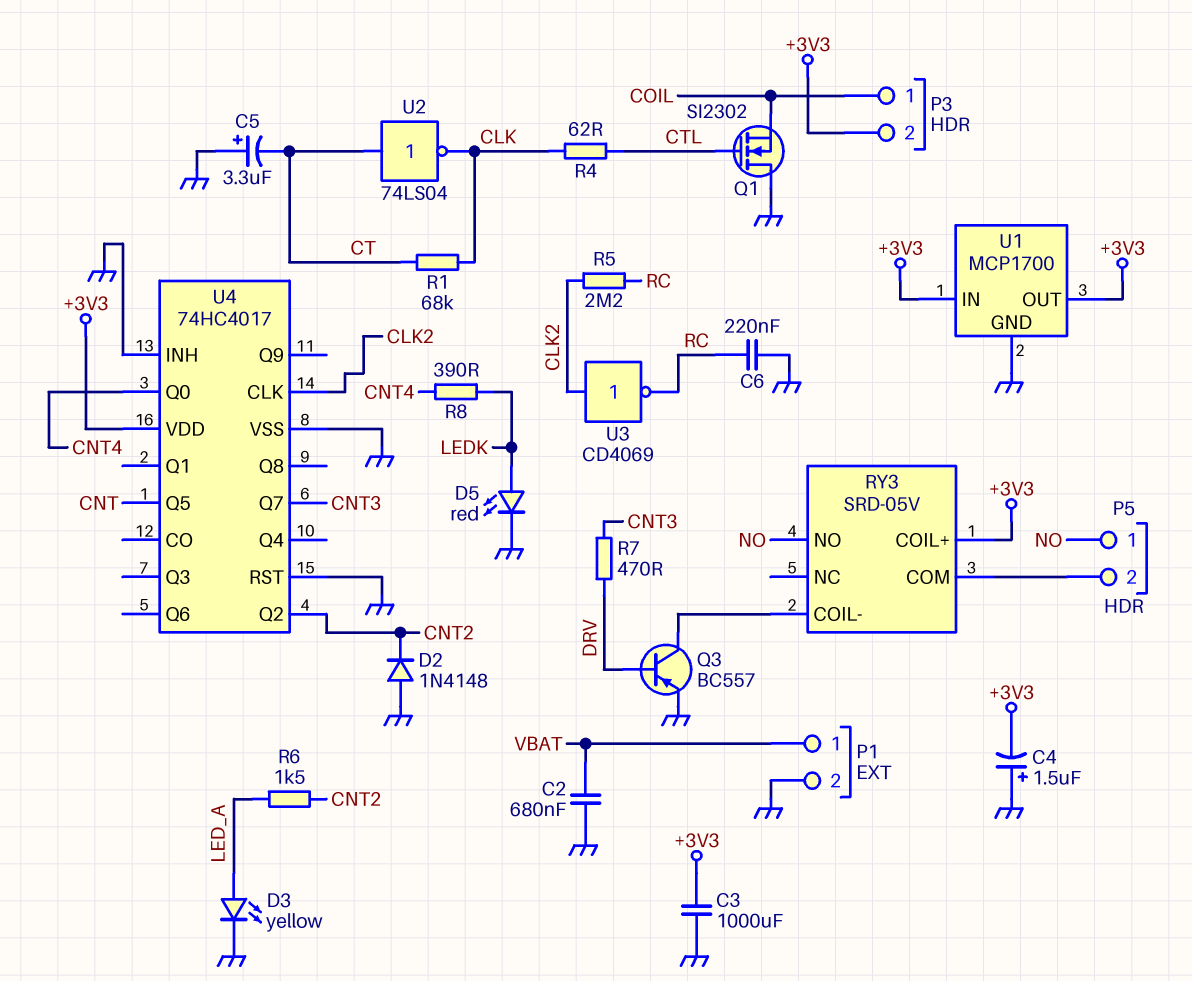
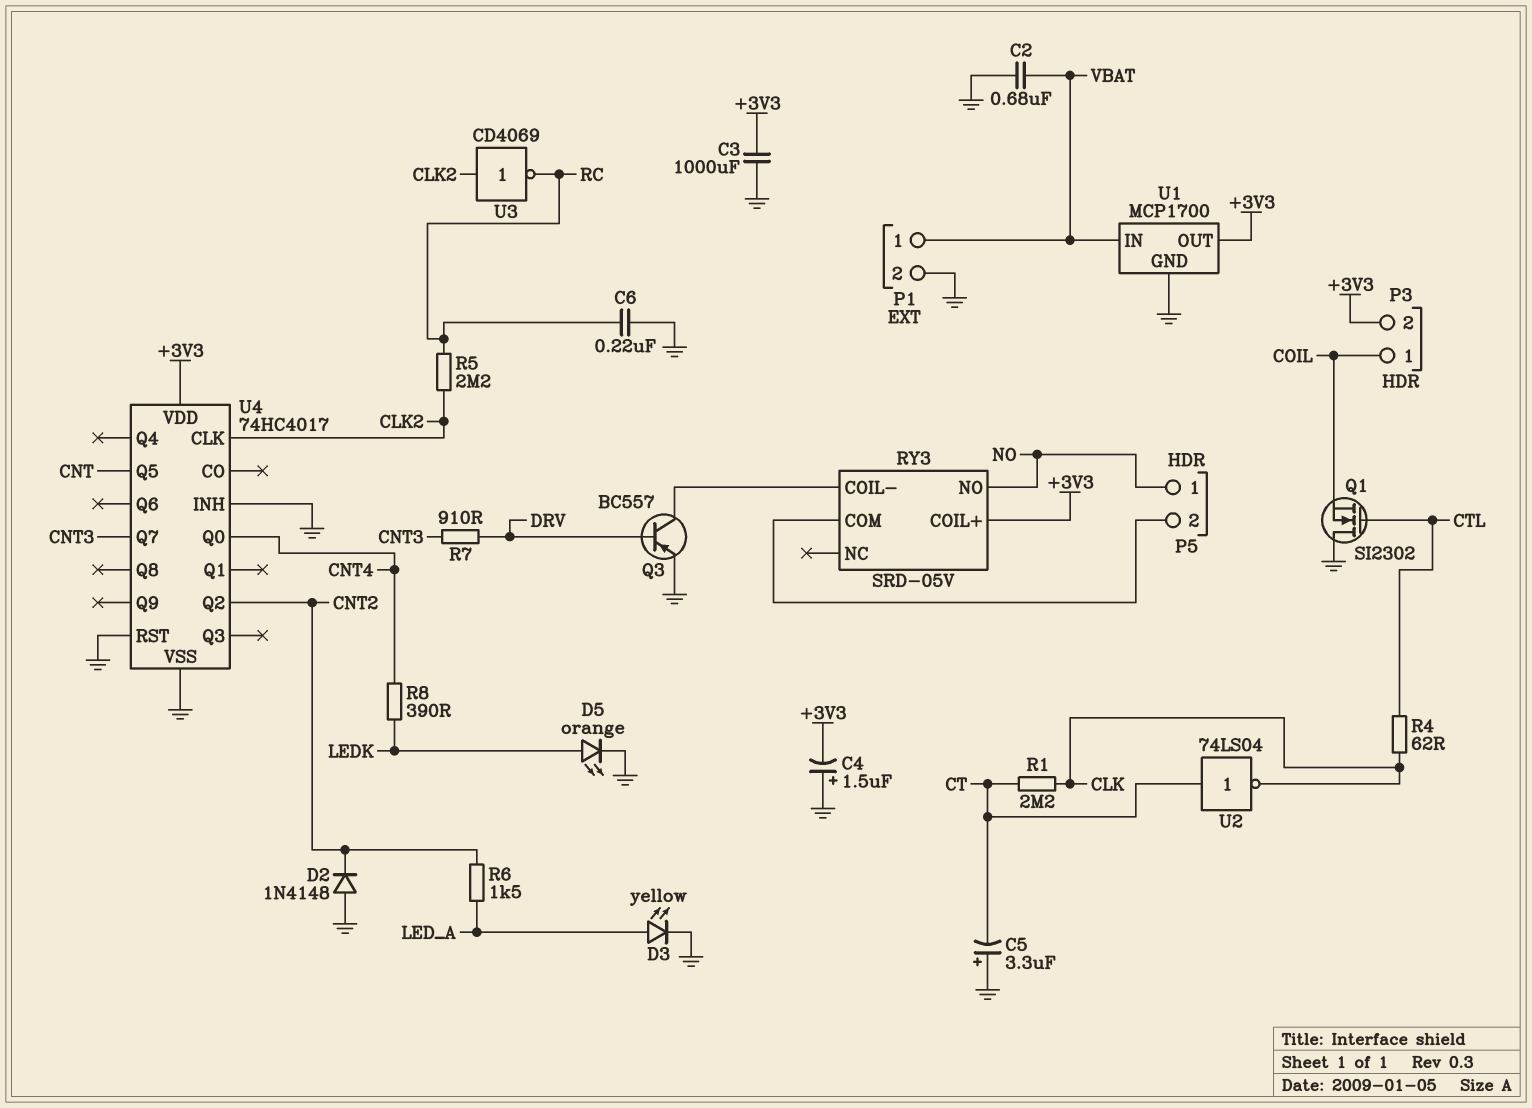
D5: LED red (A LEDK, K GND) -> LED orange (A LEDK, K GND)
R1: 68k (CLK, CT) -> 2.2M (CLK, CT)
R7: 470 (CNT3, DRV) -> 910 (CNT3, DRV)
U1 pin IN: +3V3 -> VBAT

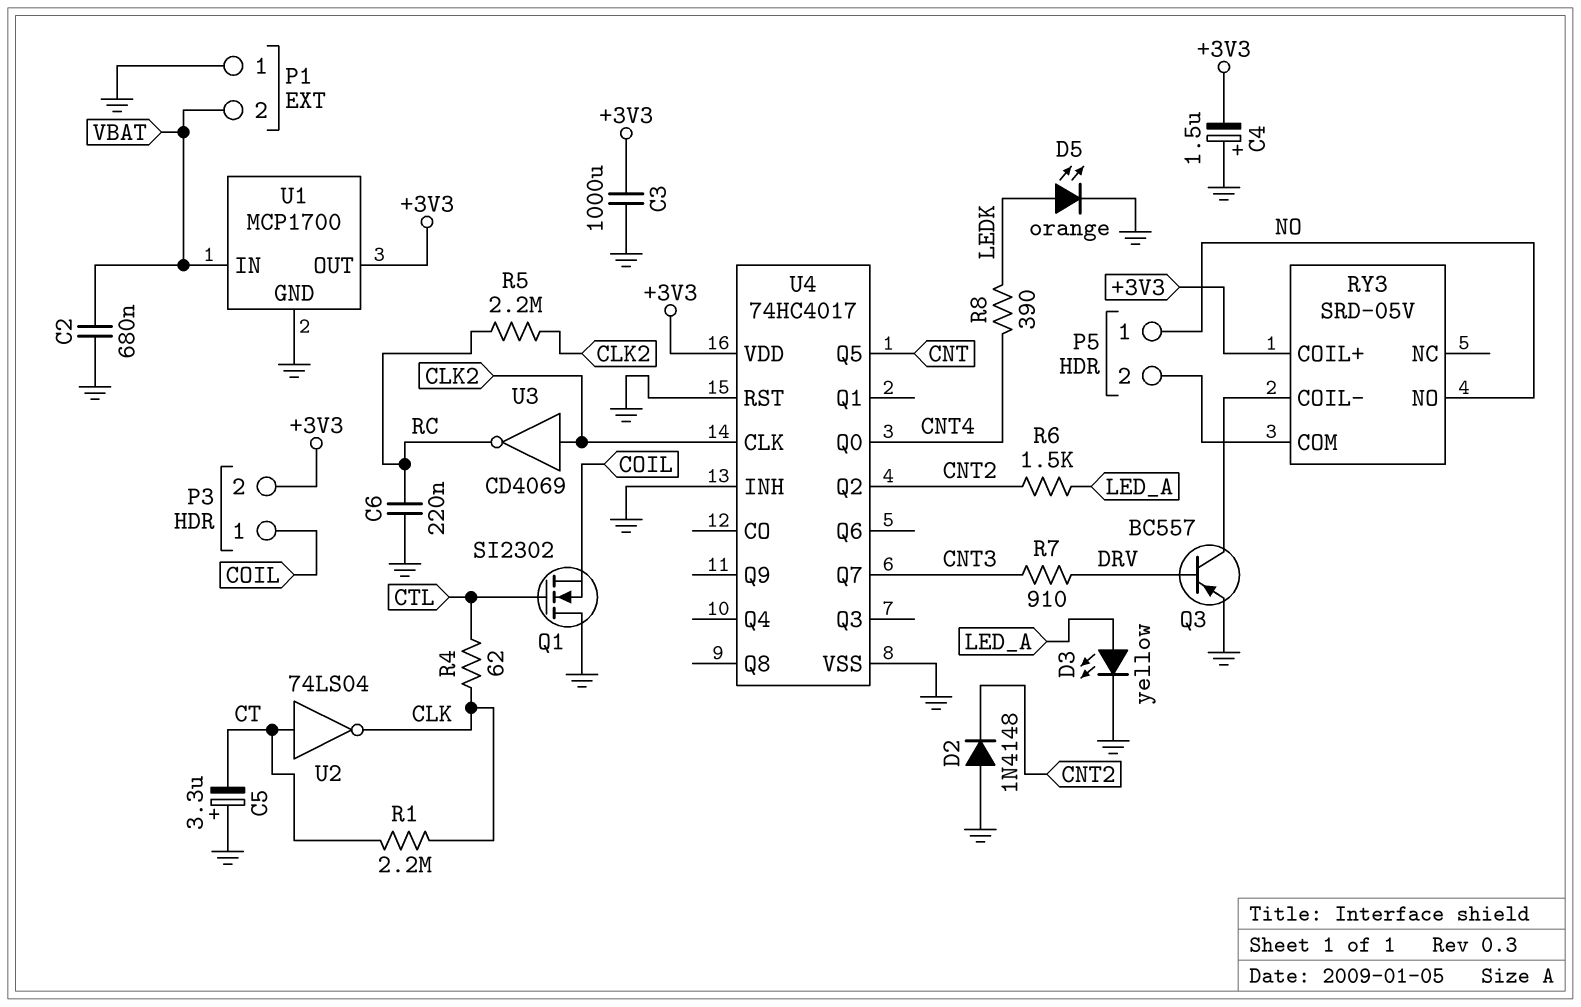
P1 pin 1: VBAT -> GND
P1 pin 2: GND -> VBAT

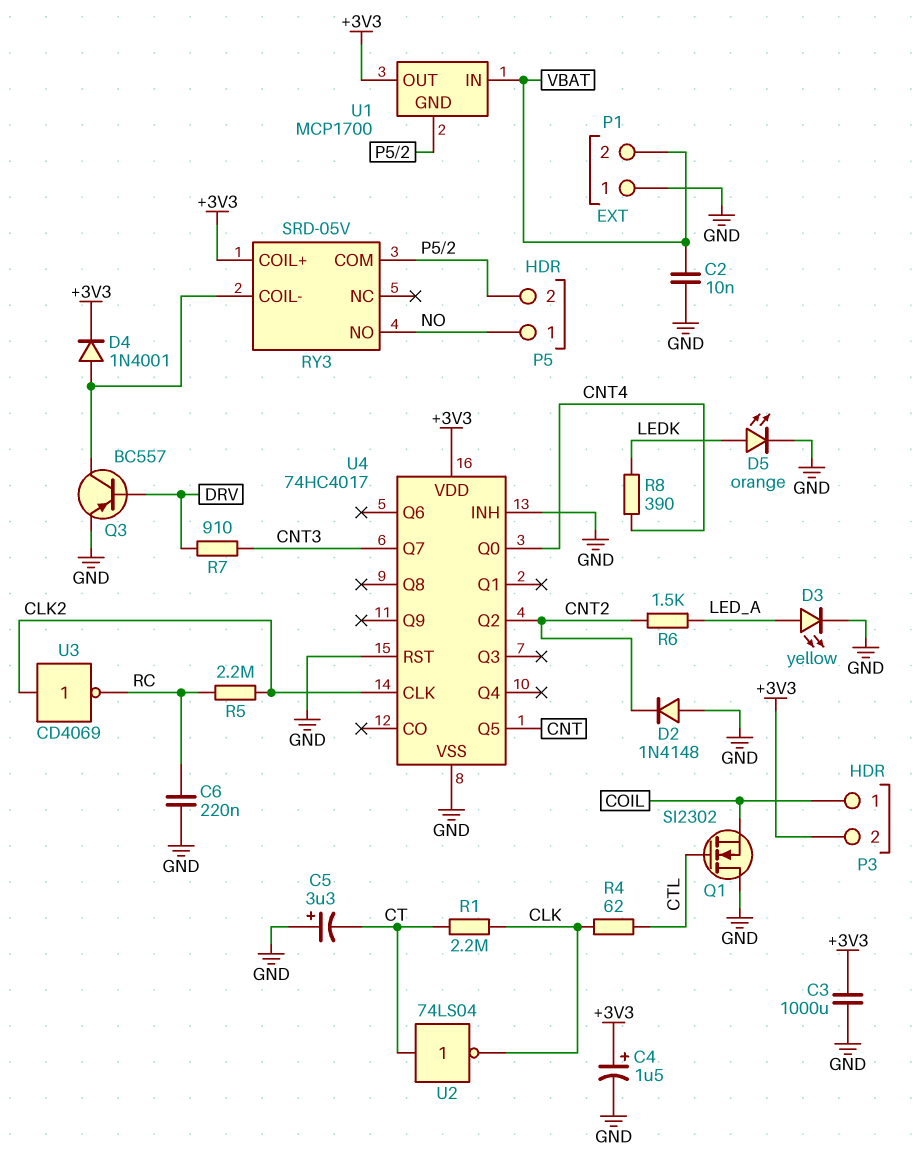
C2: 680nF (GND, VBAT) -> 10nF (GND, VBAT)
C4: 1.5uF (plus GND, minus +3V3) -> 1.5uF (plus +3V3, minus GND)
D4: none -> diode 1N4001 (A RY3/COIL-, K +3V3)
U1 pin GND: GND -> P5/2

